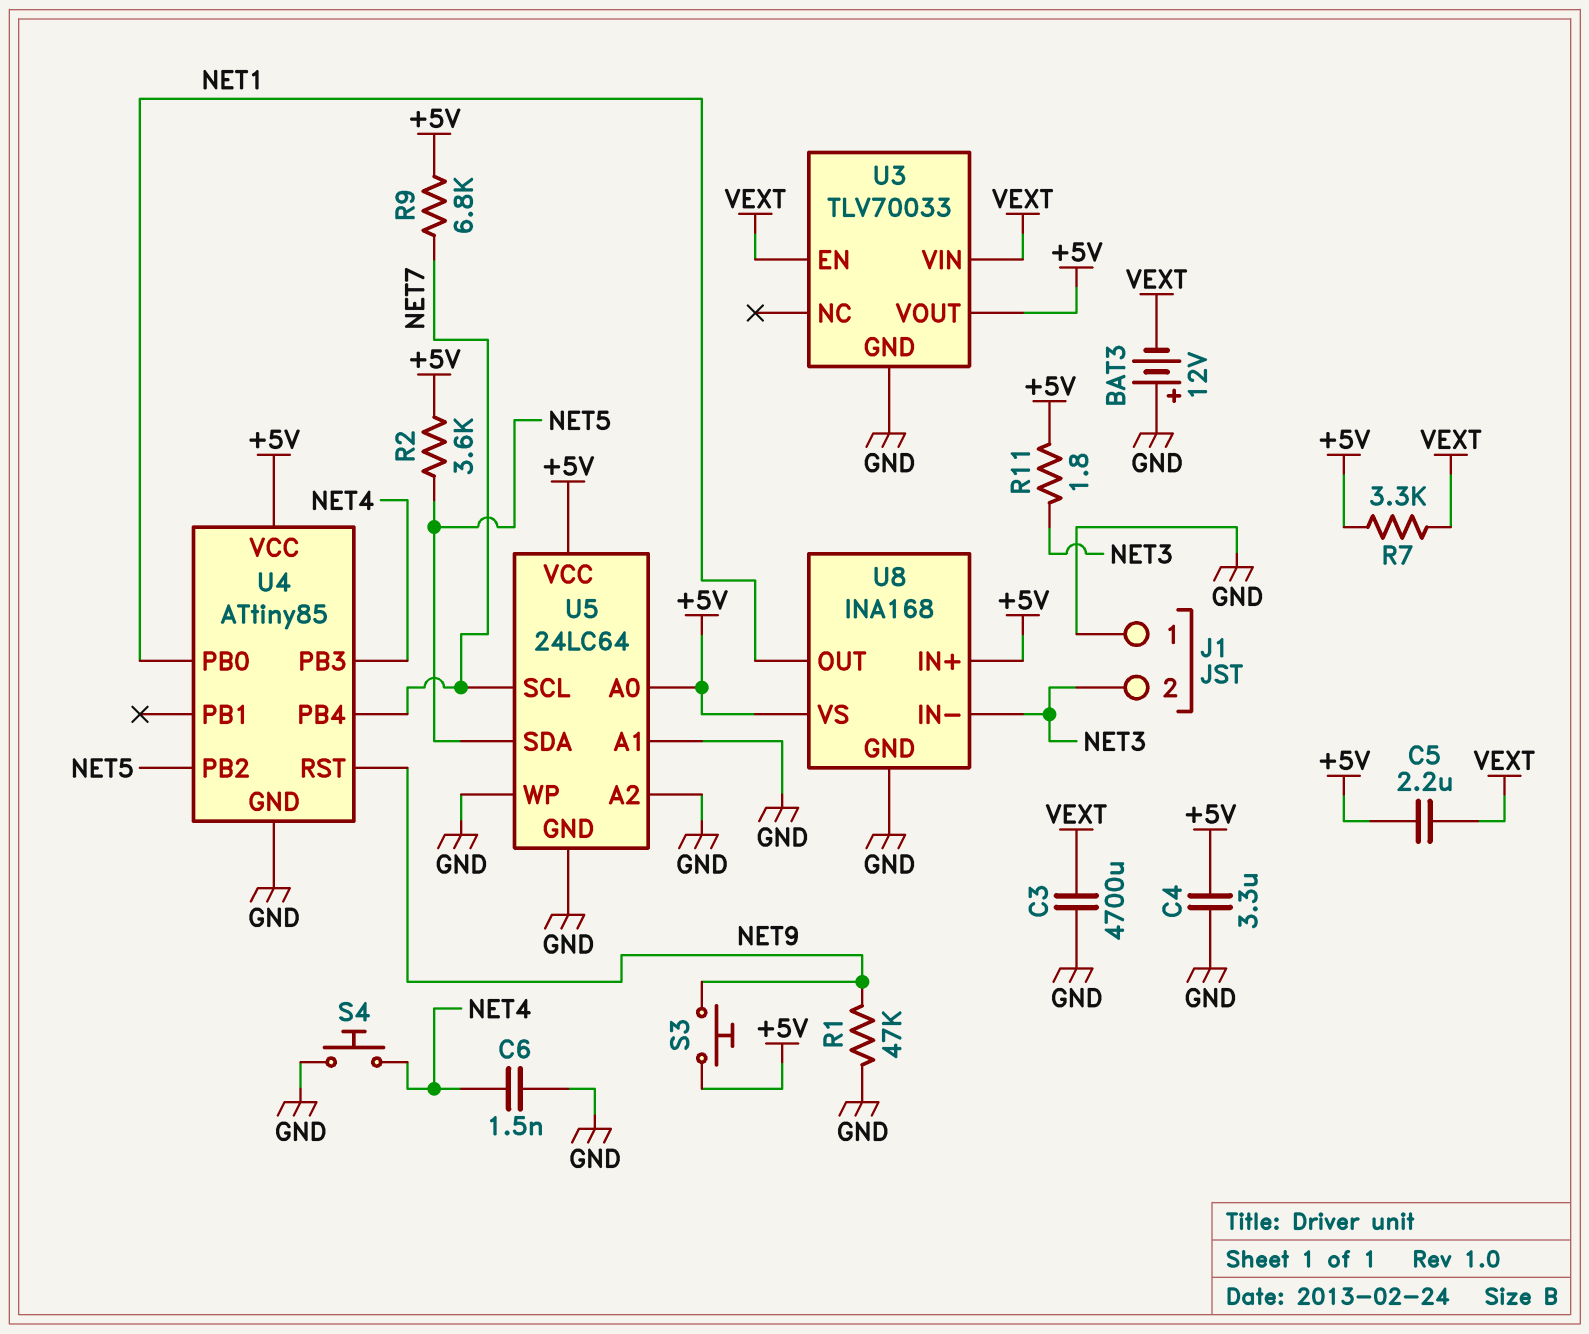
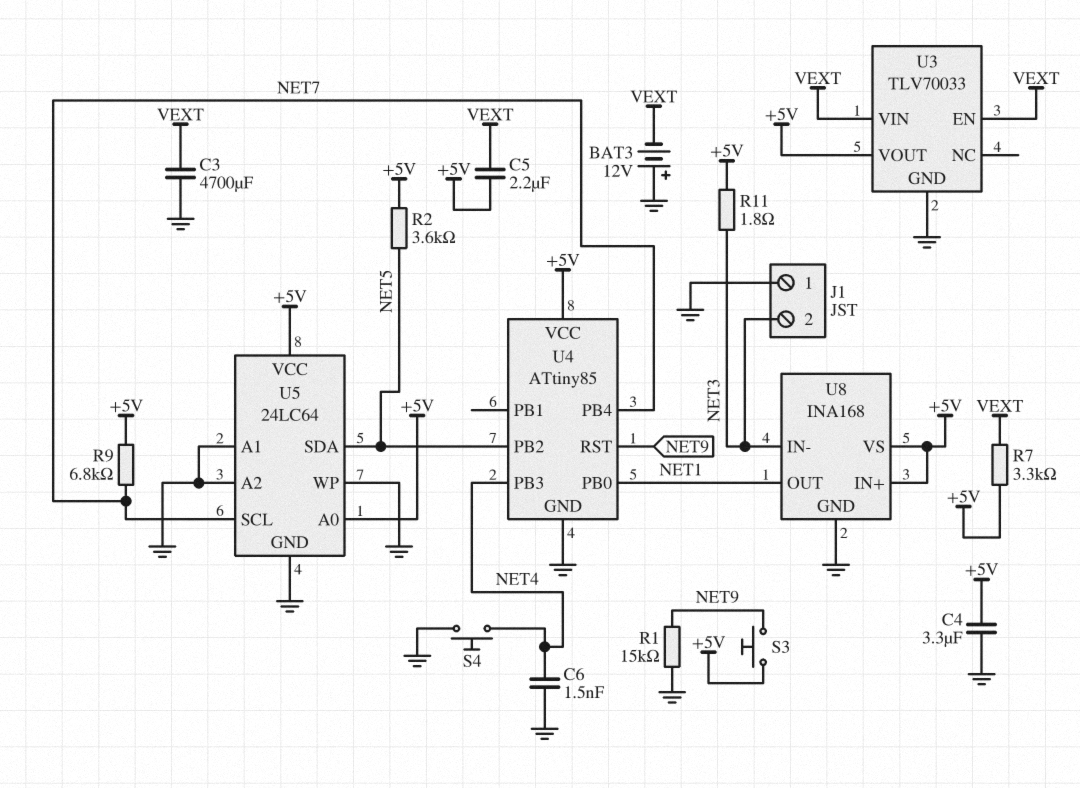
R1: 47k (GND, NET9) -> 15k (GND, NET9)

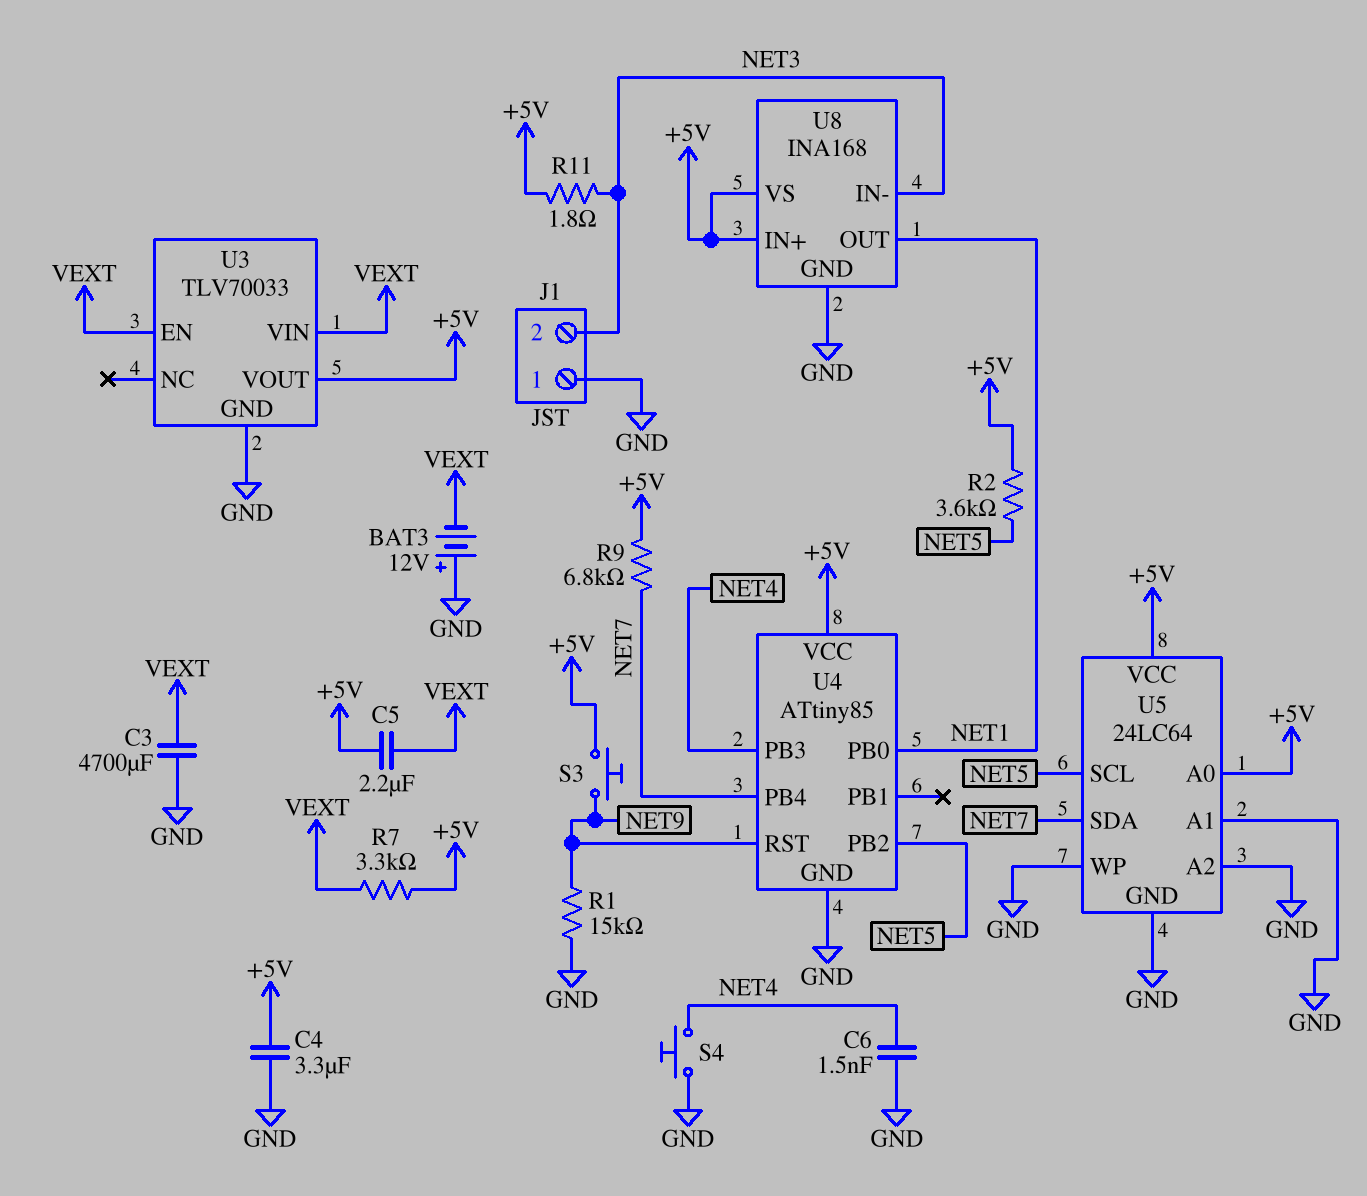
U5 pin SCL: NET7 -> NET5
U5 pin SDA: NET5 -> NET7

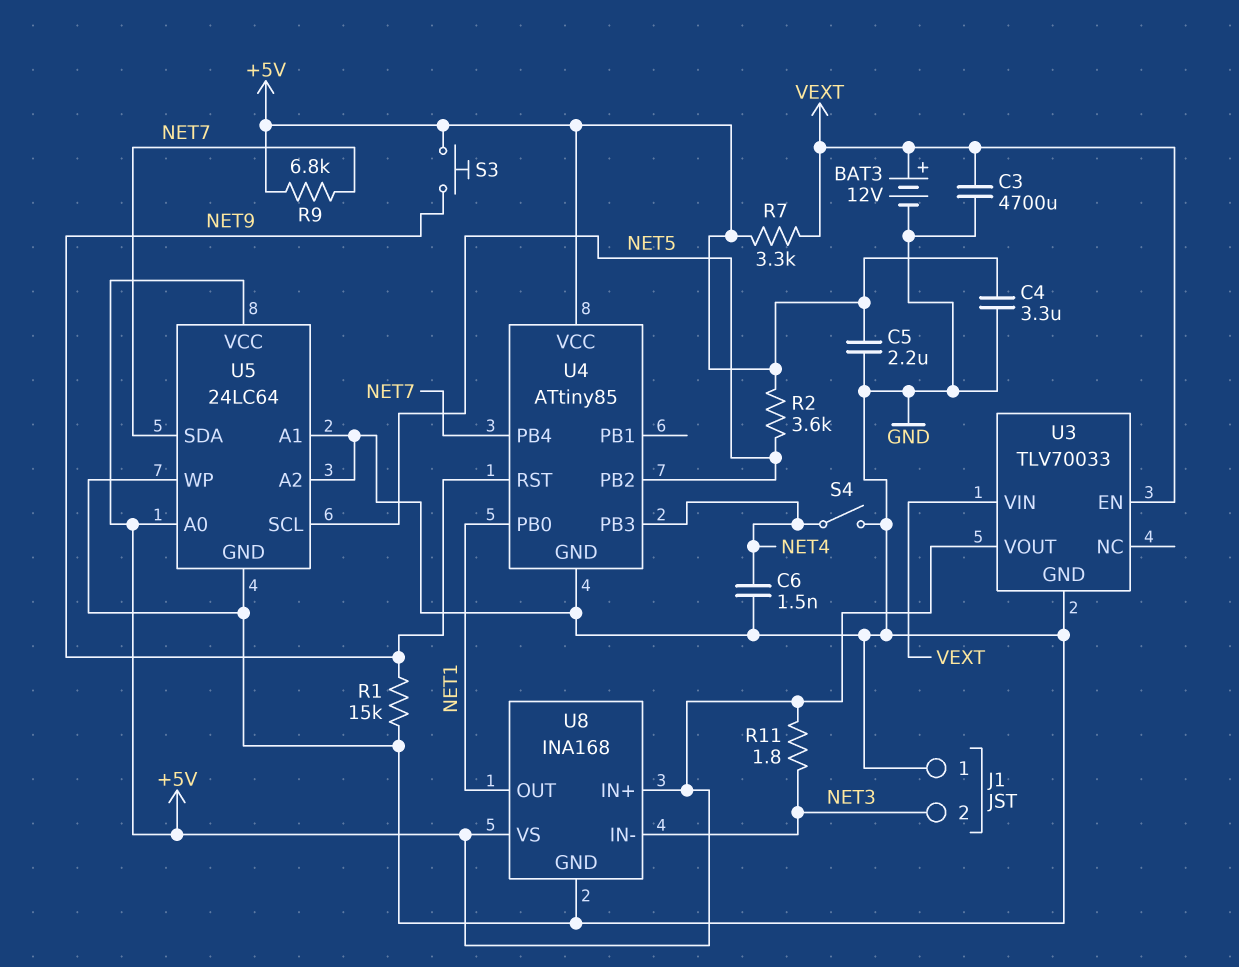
BAT3: 12V (plus GND, minus VEXT) -> 12V (plus VEXT, minus GND)
C5: 2.2uF (+5V, VEXT) -> 2.2uF (+5V, GND)
S4: button (GND, NET4) -> switch (GND, NET4)

